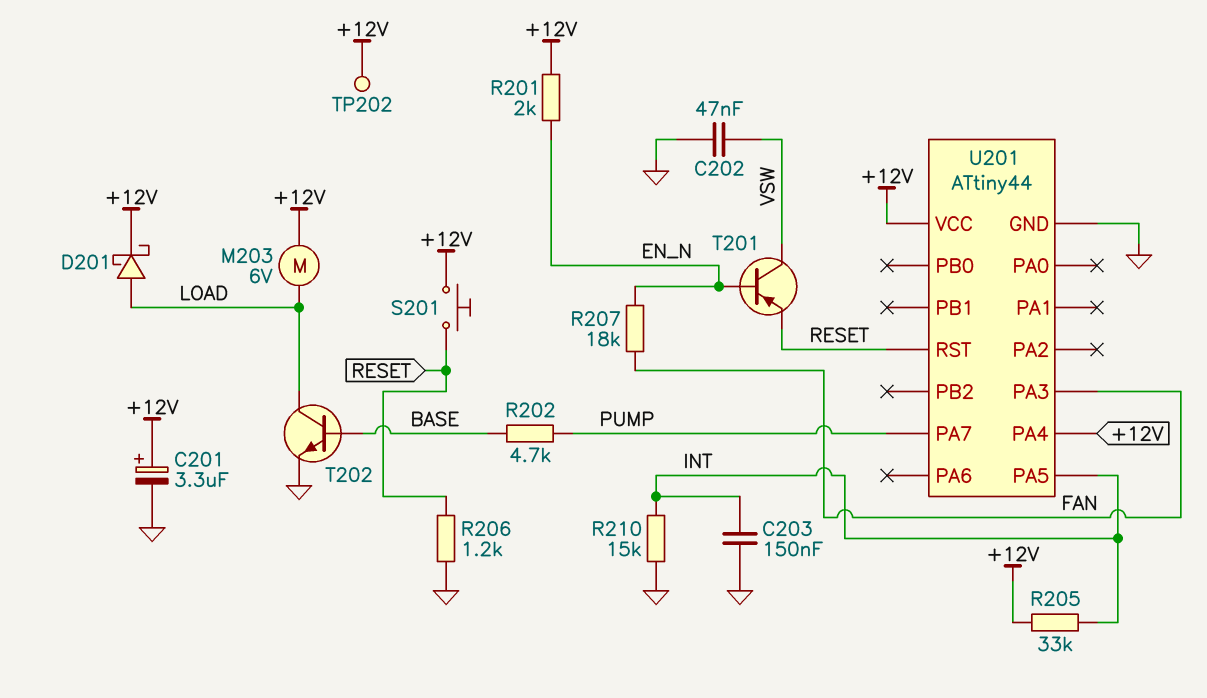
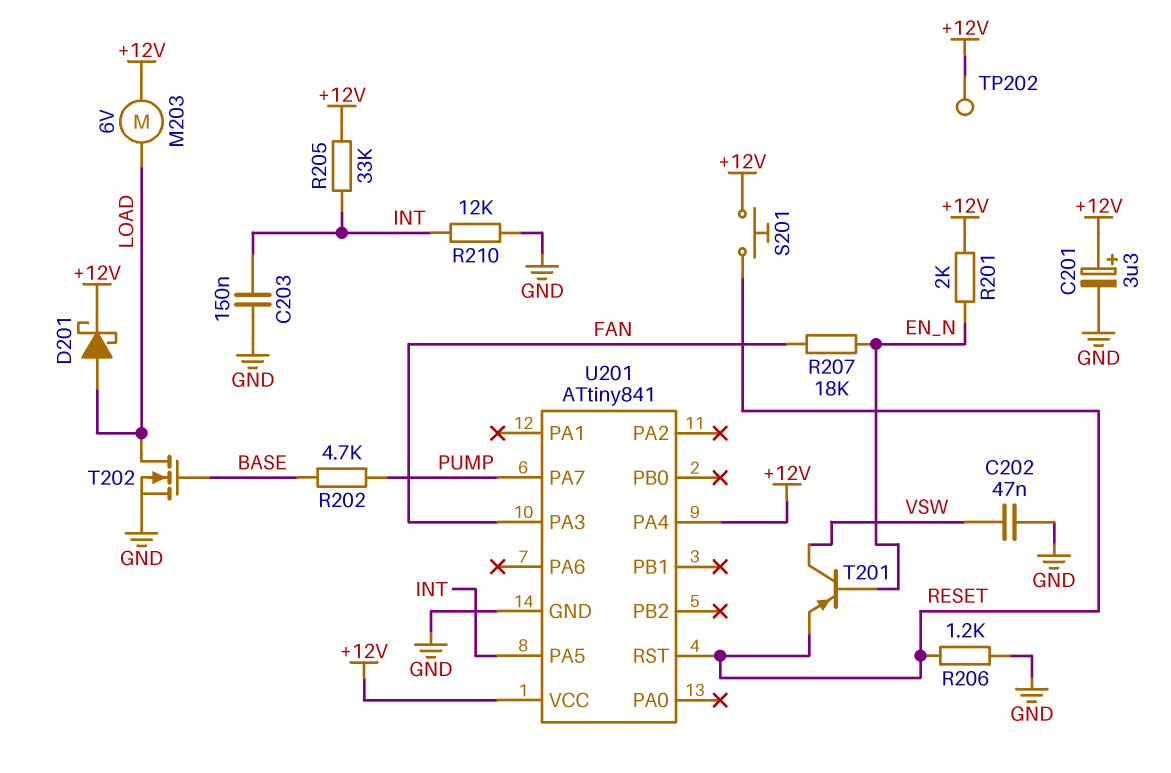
R210: 15k (GND, INT) -> 12k (GND, INT)
T202: NPN (B BASE, C LOAD, E GND) -> NMOS (G BASE, D LOAD, S GND)
U201: ATtiny44 -> ATtiny841

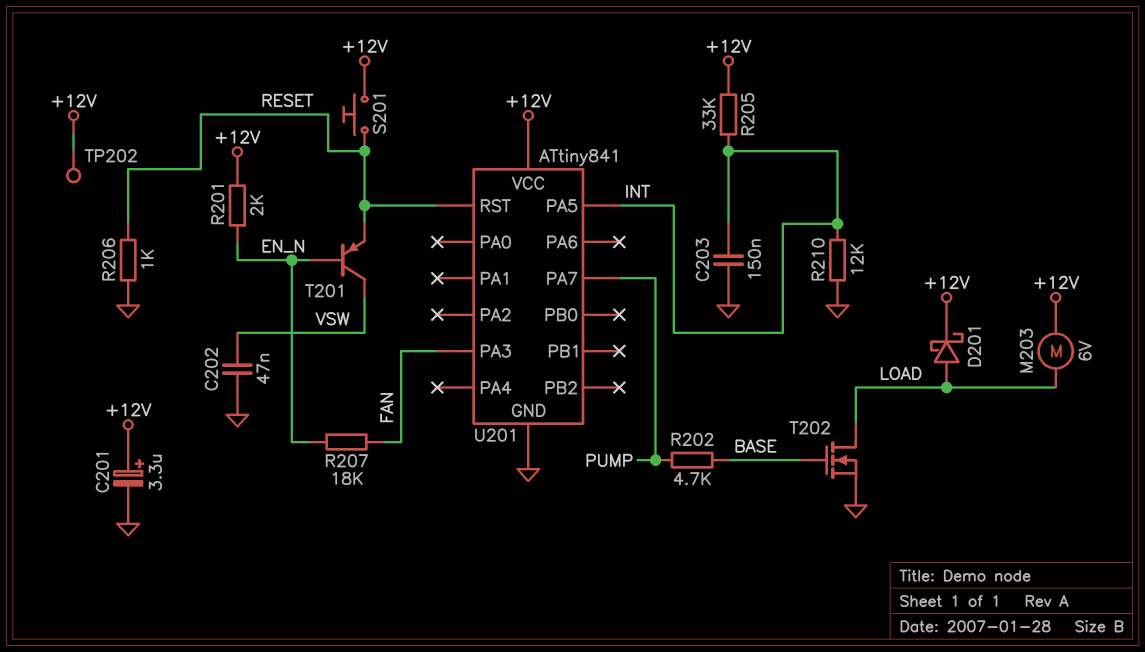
R206: 1.2k (GND, RESET) -> 1k (GND, RESET)
U201 pin PA4: +12V -> none

